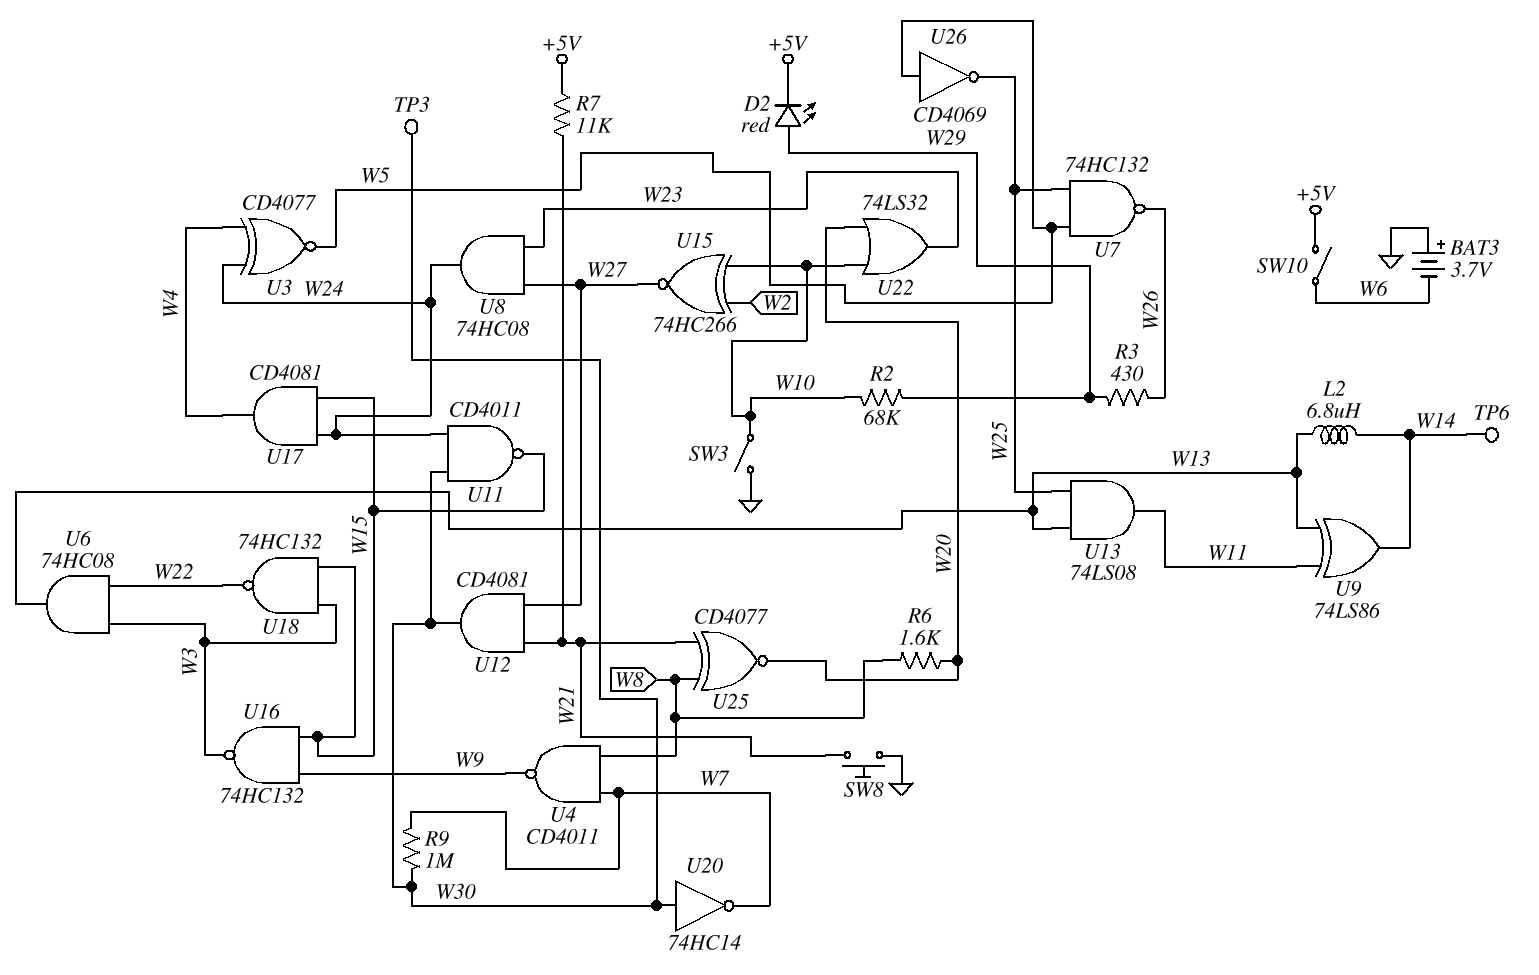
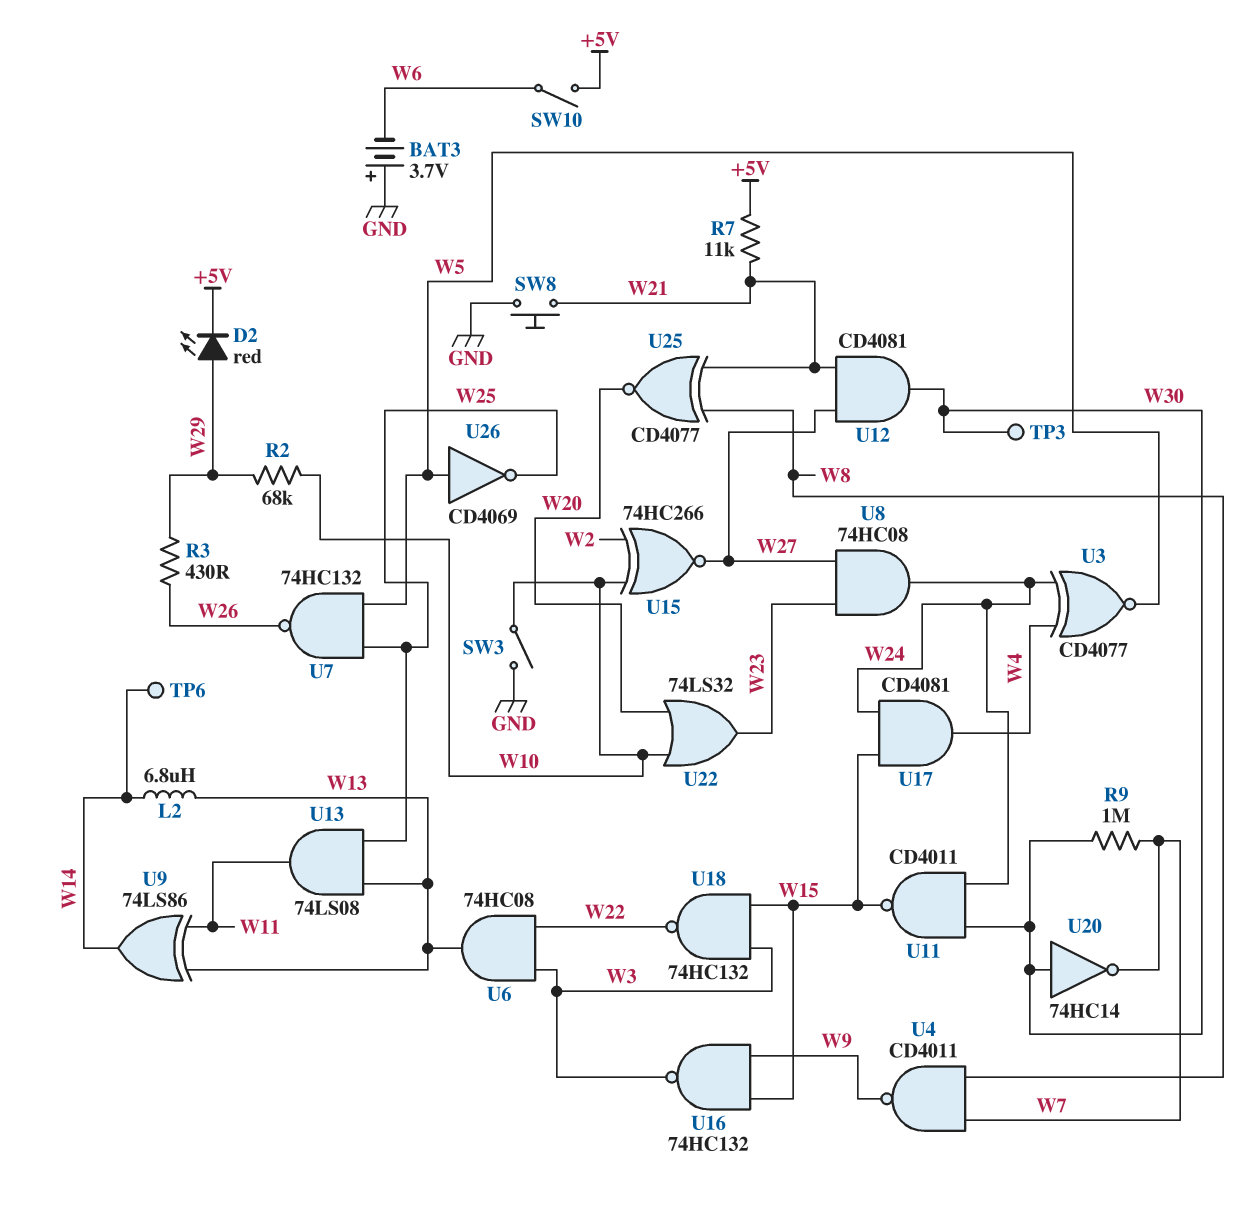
R6: 1.6k (W8, W20) -> none

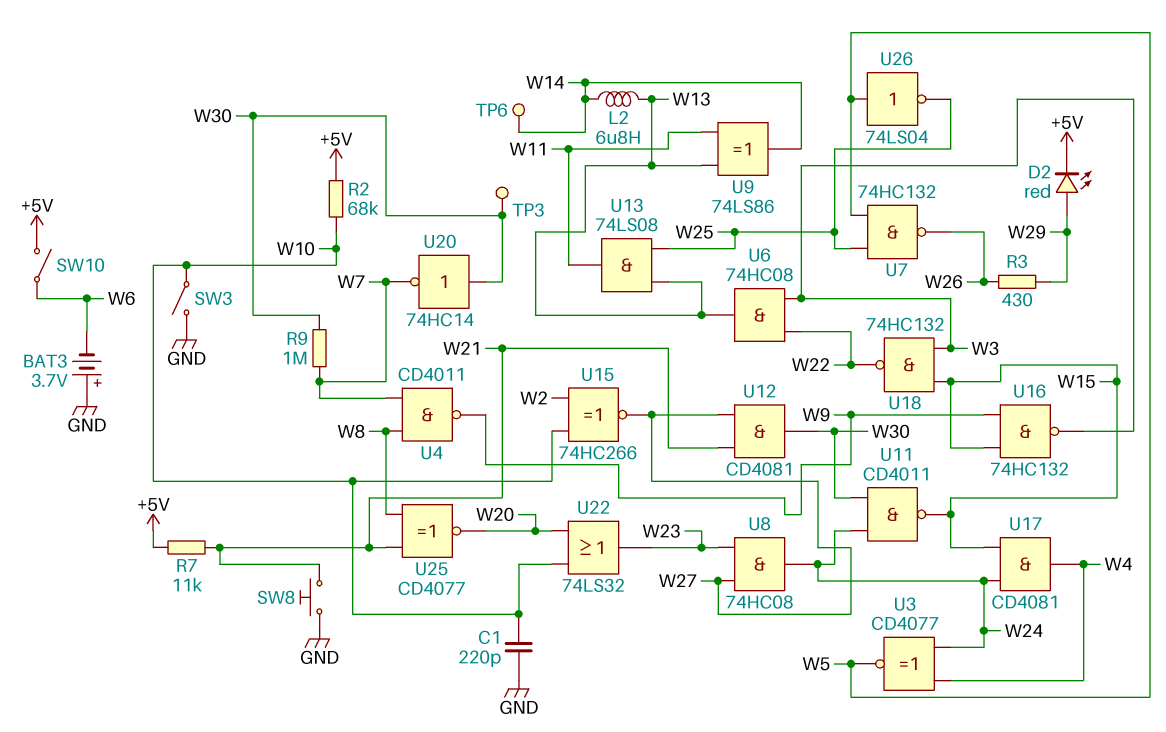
C1: none -> 220pF (GND, W10)
R2: 68k (W10, W29) -> 68k (+5V, W10)
U26: NOT CD4069 (in W5, out W25) -> NOT 74LS04 (in W5, out W25)

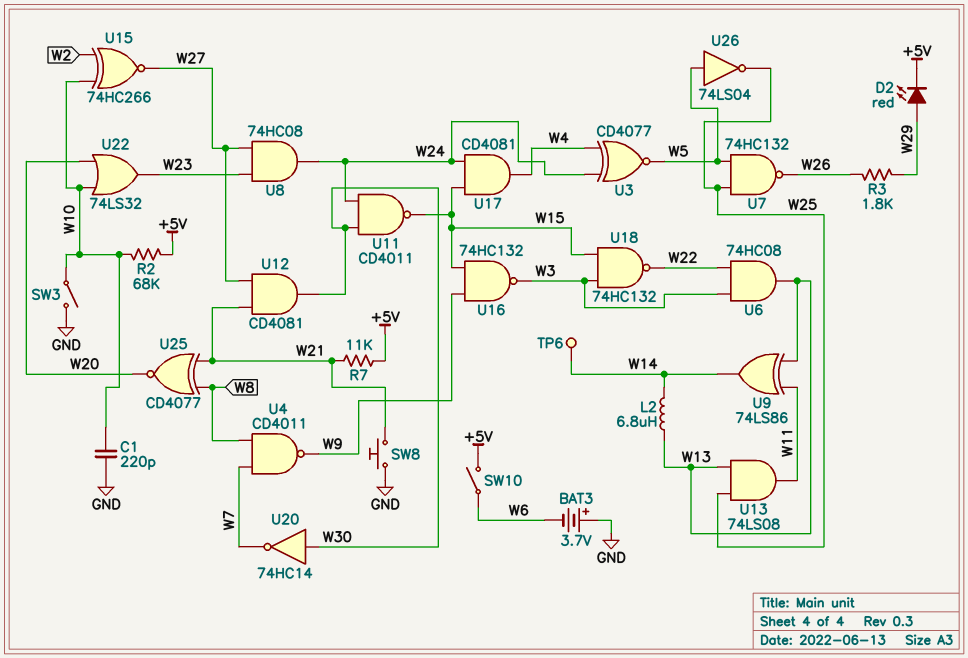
R3: 430 (W26, W29) -> 1.8k (W26, W29)
R9: 1M (W7, W30) -> none
TP3: test point (W30) -> none

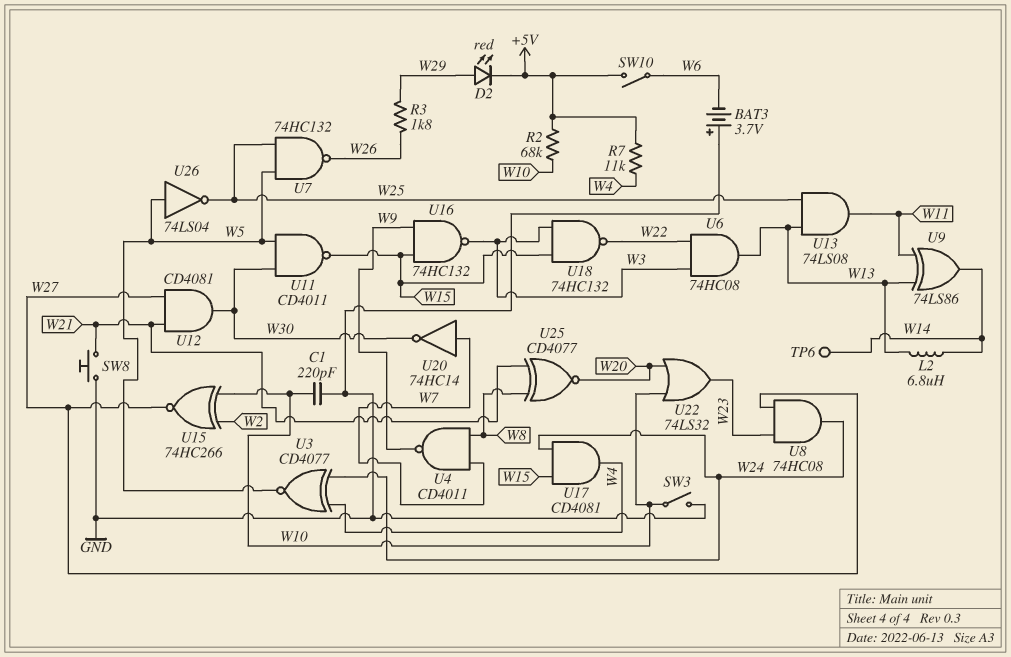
R7: 11k (+5V, W21) -> 11k (+5V, W4)
U11: NAND CD4011 (in W24, in W30, out W15) -> NAND CD4011 (in W5, in W30, out W15)
U20: NOT 74HC14 (in W30, out W7) -> NOT 74HC14 (in W7, out W30)

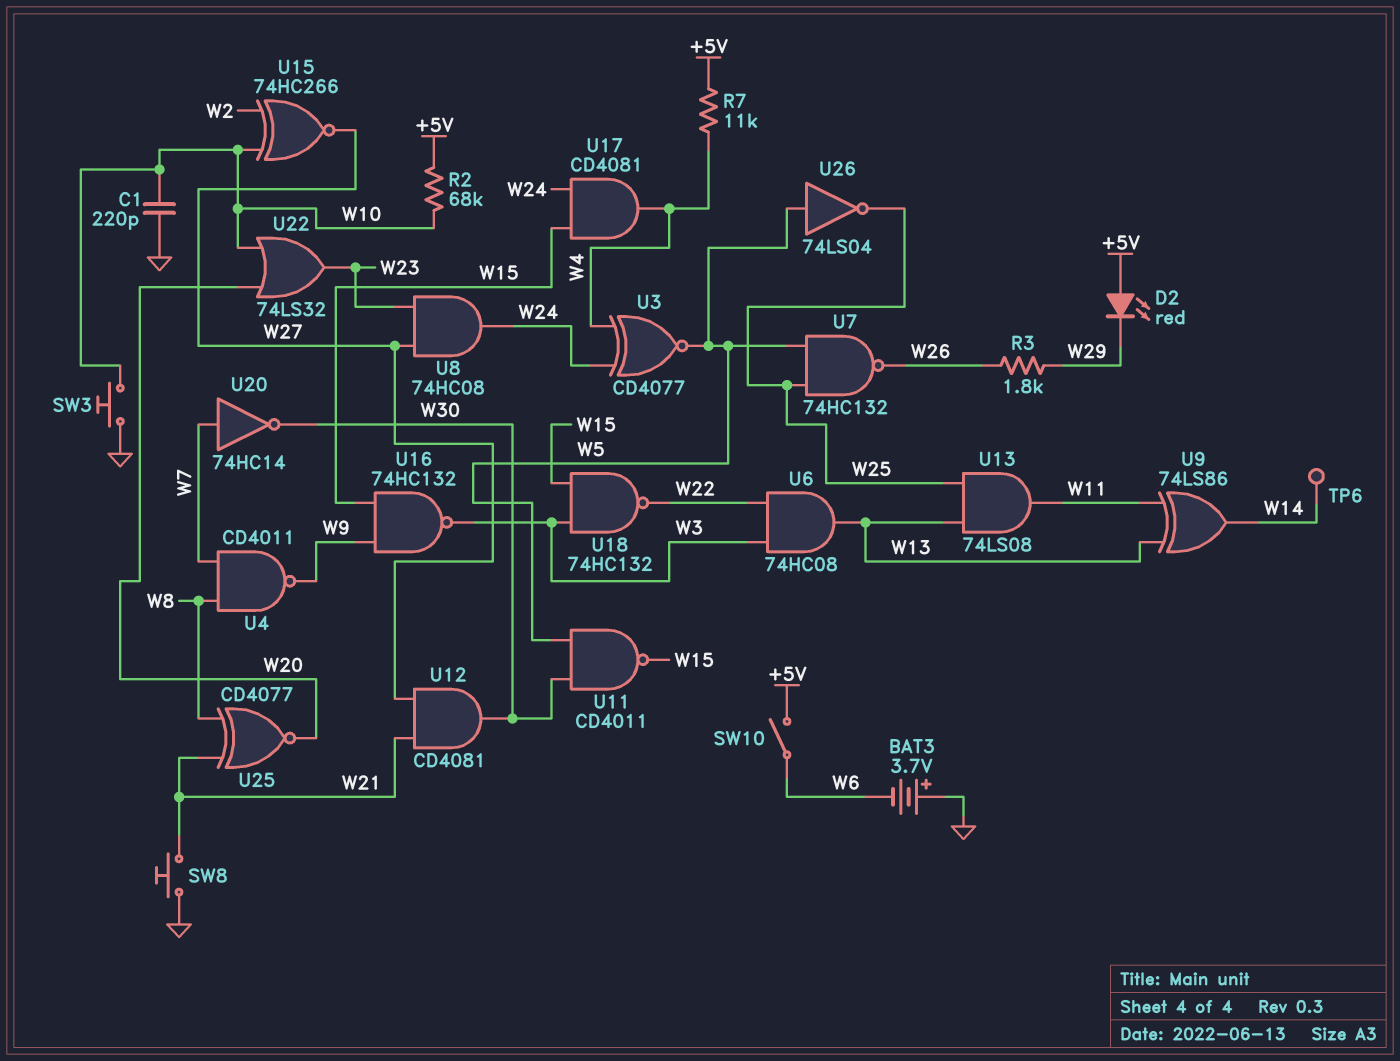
D2: LED red (A W29, K +5V) -> LED red (A +5V, K W29)
L2: 6.8uH (W13, W14) -> none
SW3: switch (GND, W10) -> button (GND, W10)

